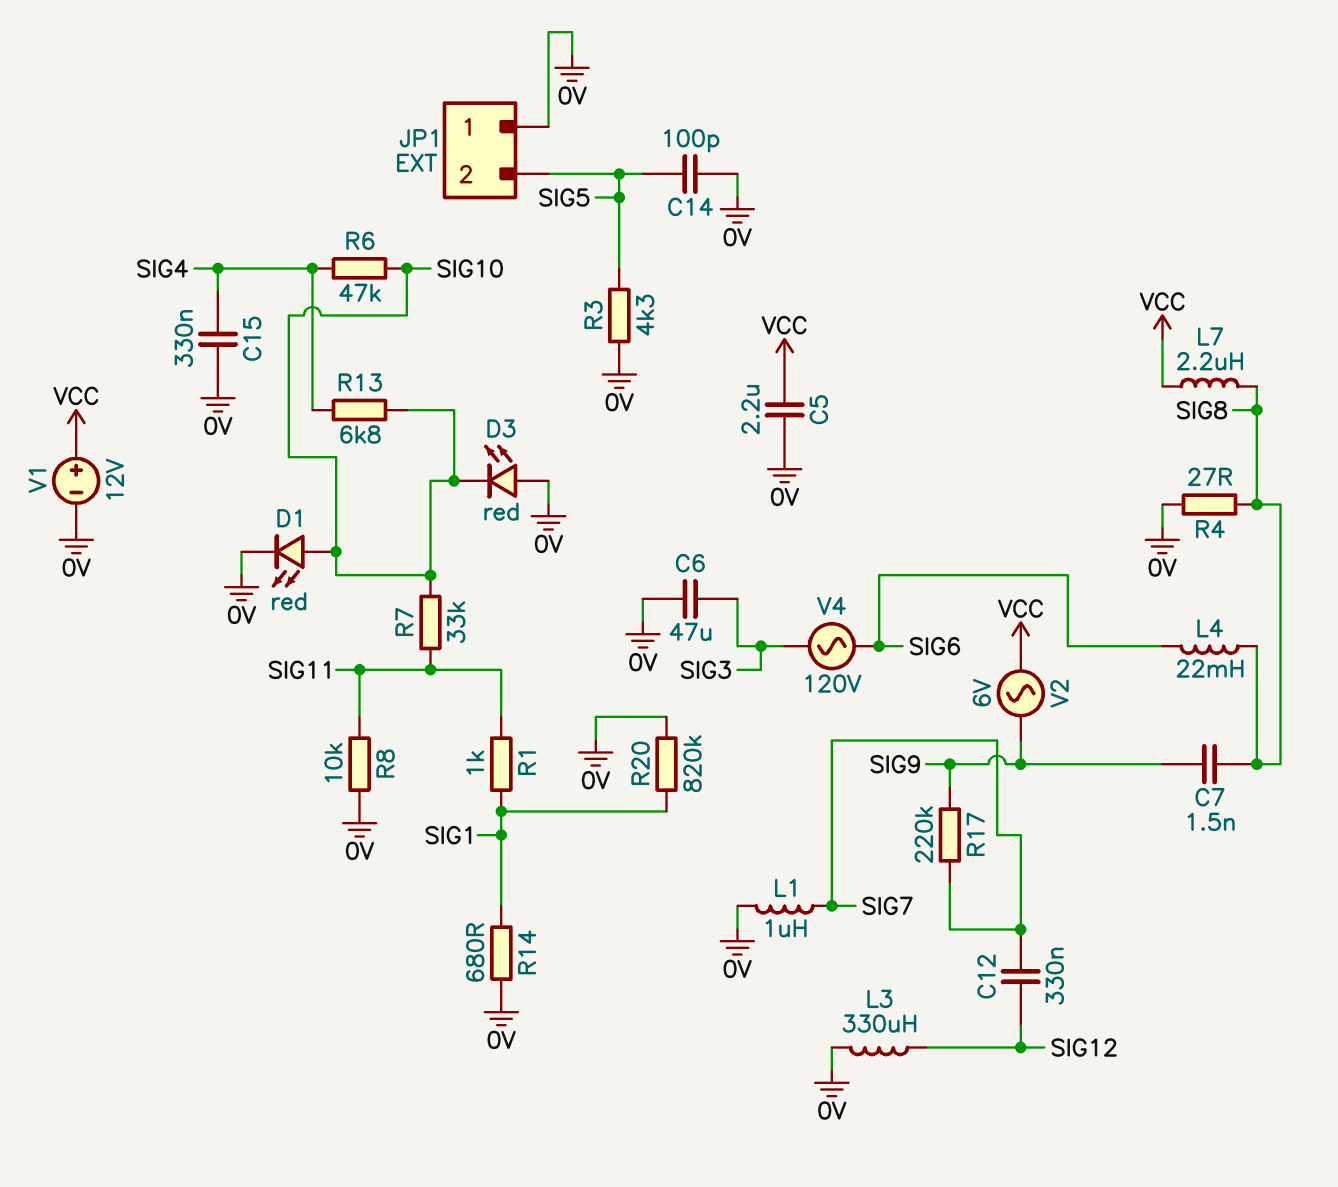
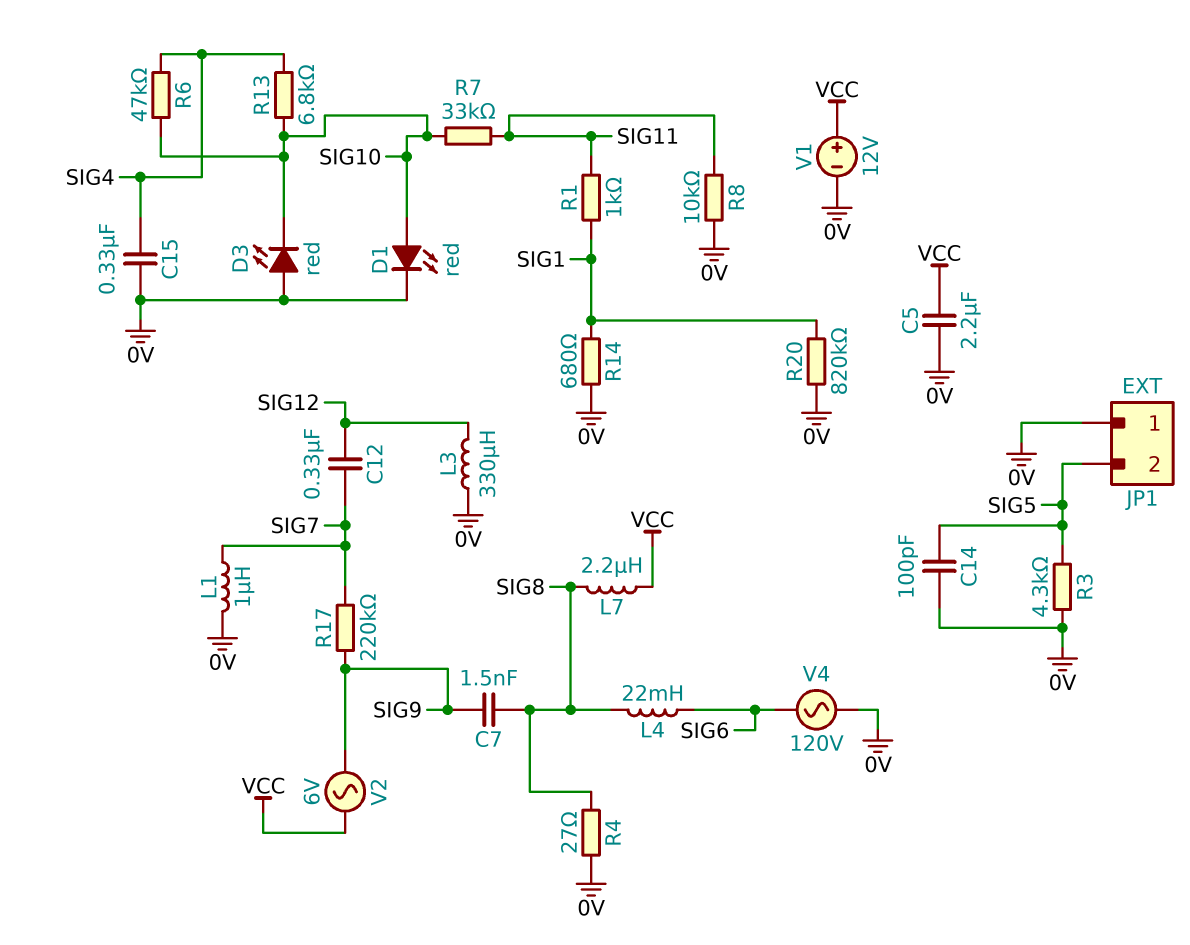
C6: 47uF (0V, SIG3) -> none
V4: AC 120V (SIG3, SIG6) -> AC 120V (0V, SIG6)

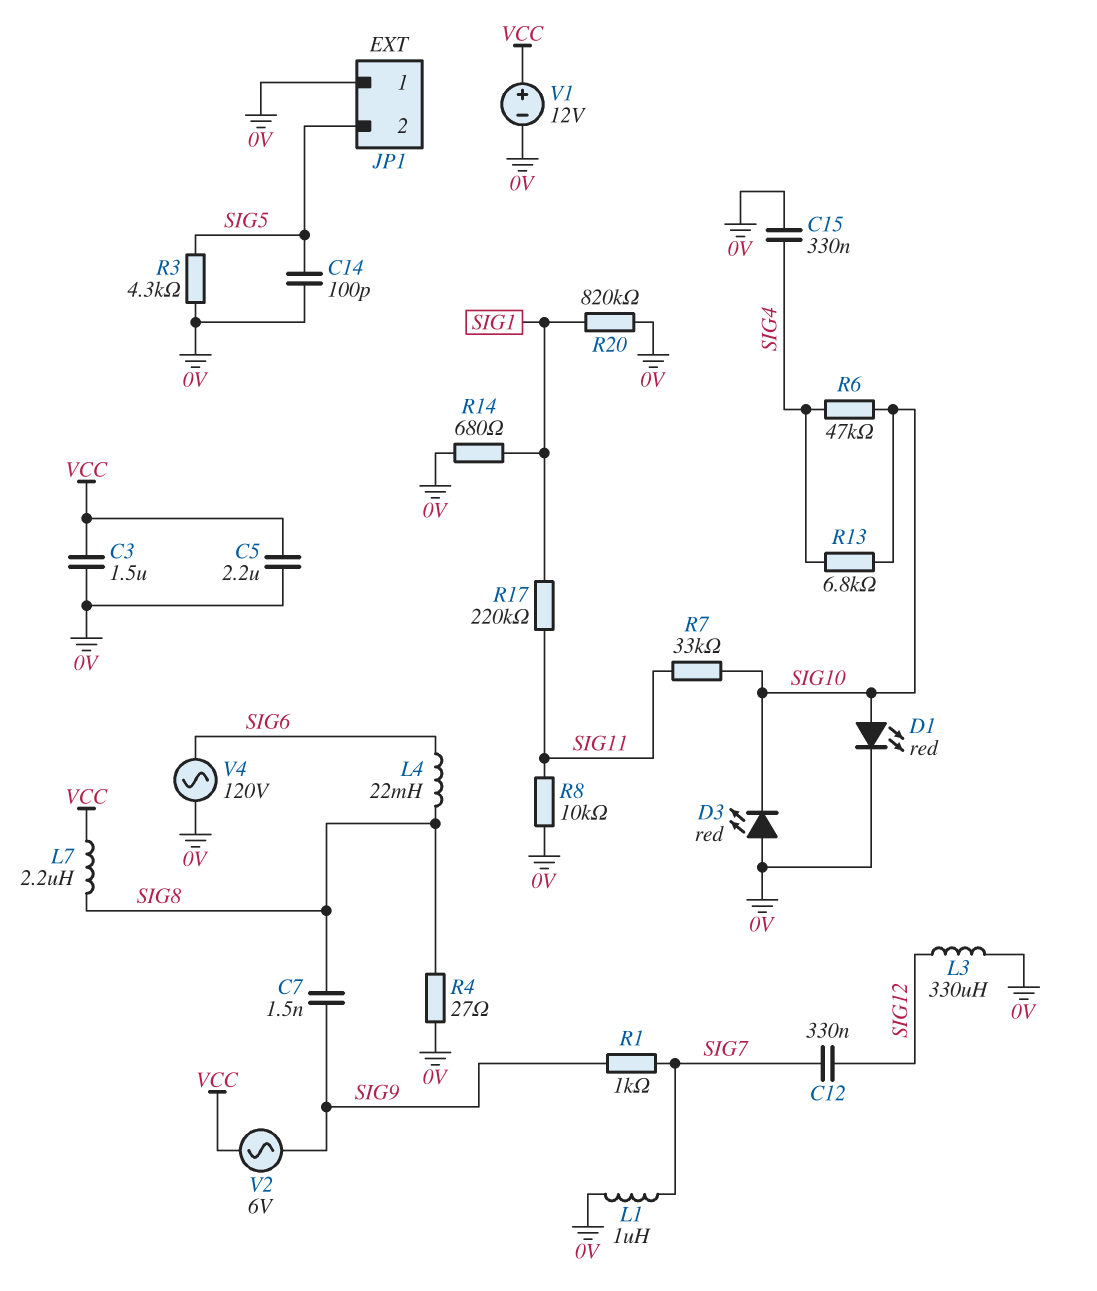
C3: none -> 1.5uF (0V, VCC)
R1: 1k (SIG1, SIG11) -> 1k (SIG7, SIG9)
R17: 220k (SIG7, SIG9) -> 220k (SIG1, SIG11)

